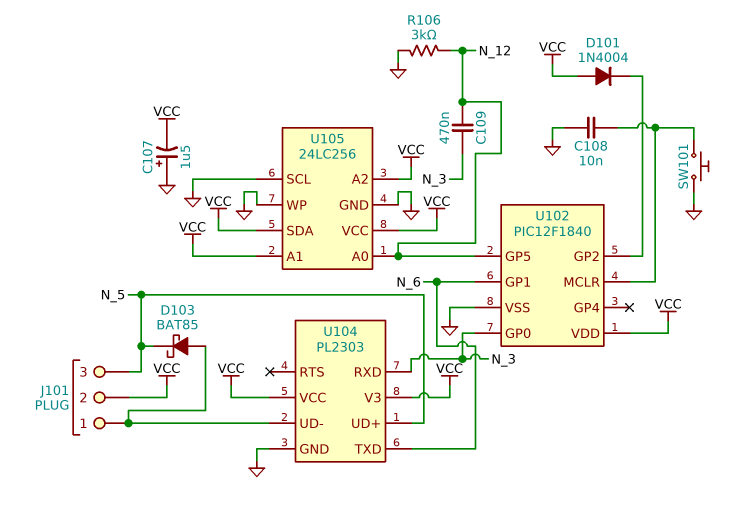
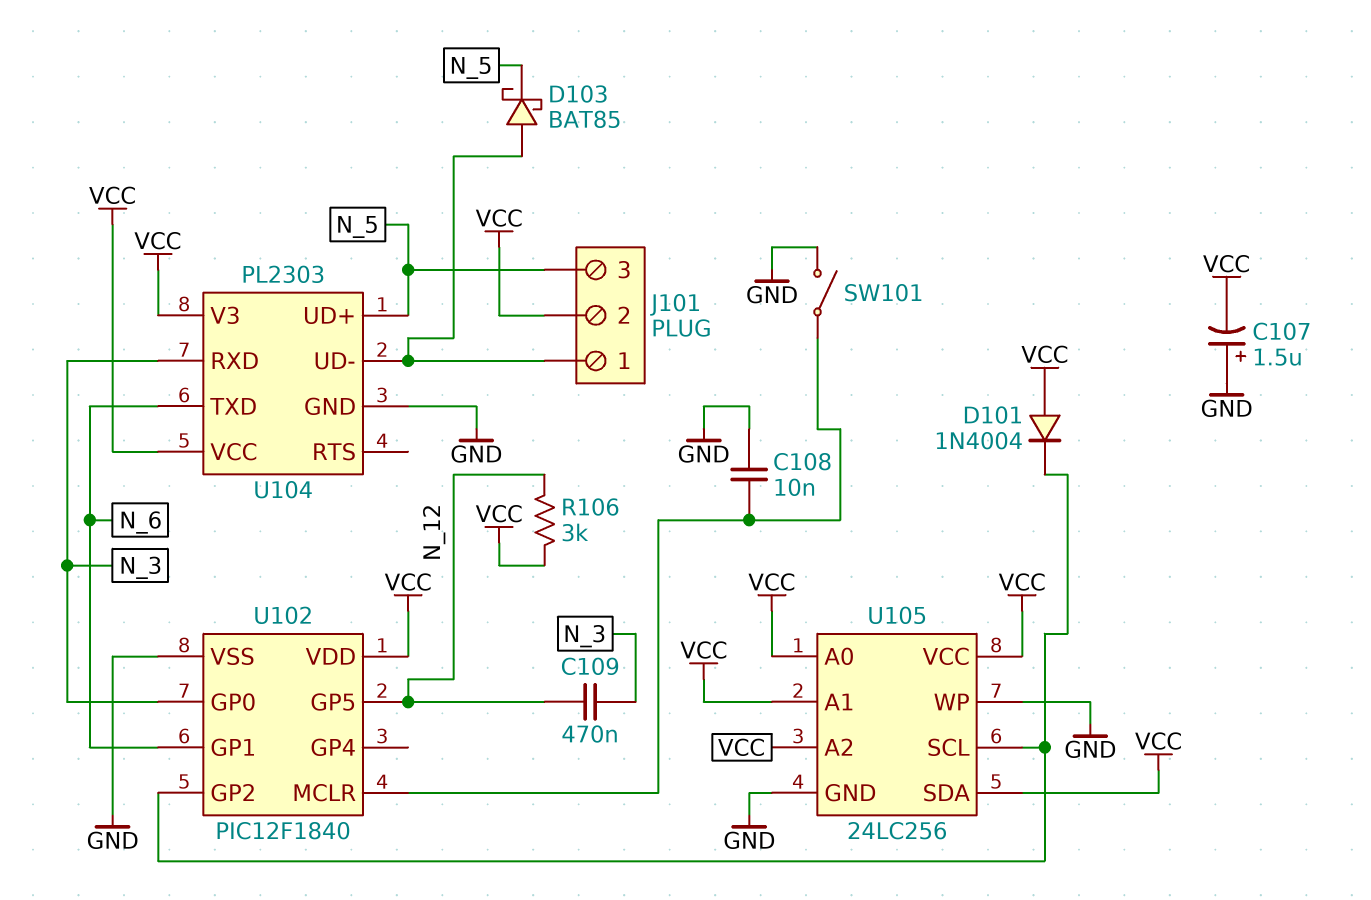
R106: 3k (GND, N_12) -> 3k (N_12, VCC)
SW101: button (GND, U102/MCLR) -> switch (GND, U102/MCLR)
U105 pin A0: N_12 -> VCC
U105 pin SCL: GND -> U102/GP2

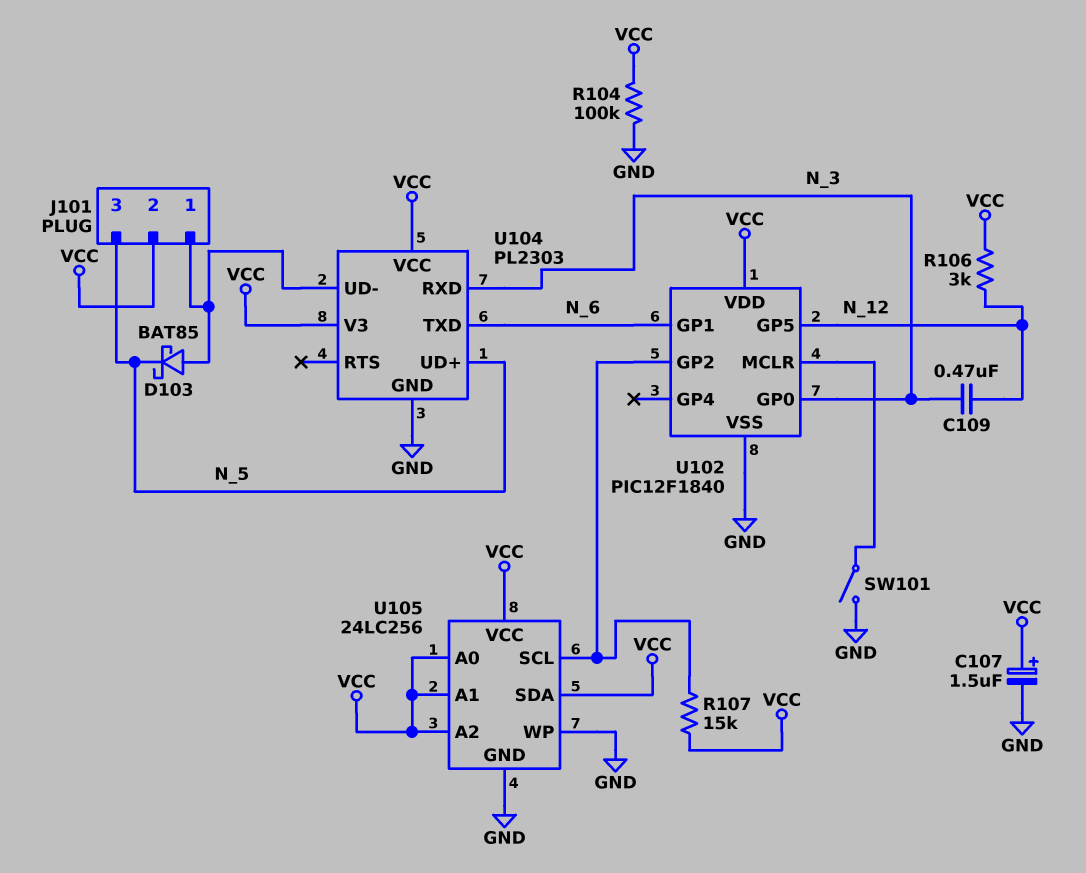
C107: 1.5uF (plus GND, minus VCC) -> 1.5uF (plus VCC, minus GND)
C108: 10nF (GND, U102/MCLR) -> none
D101: diode 1N4004 (A VCC, K U102/GP2) -> none
R104: none -> 100k (GND, VCC)
R107: none -> 15k (U102/GP2, VCC)

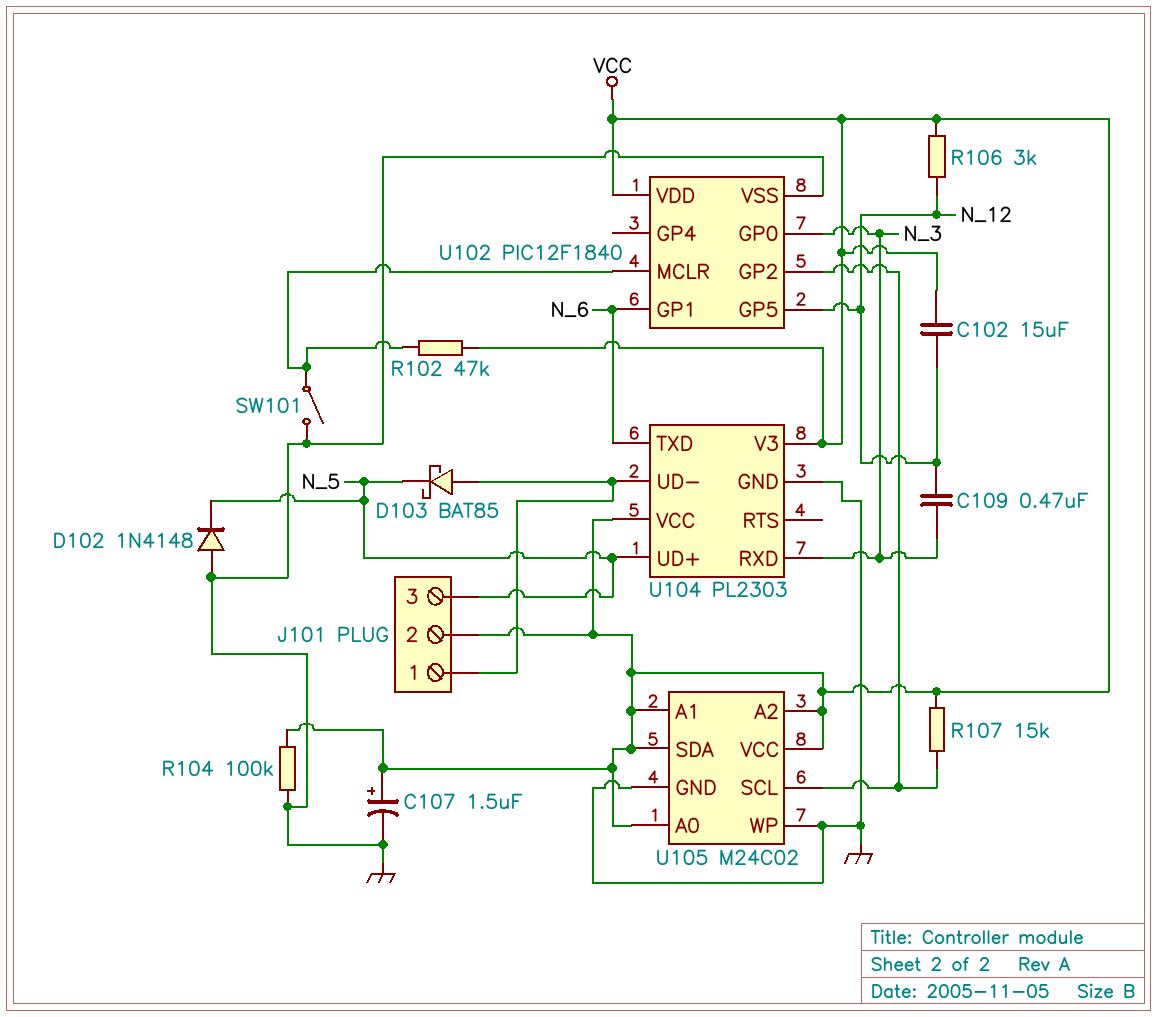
C102: none -> 15uF (N_12, VCC)
D102: none -> diode 1N4148 (A GND, K N_5)
R102: none -> 47k (U102/MCLR, VCC)
U105: 24LC256 -> M24C02

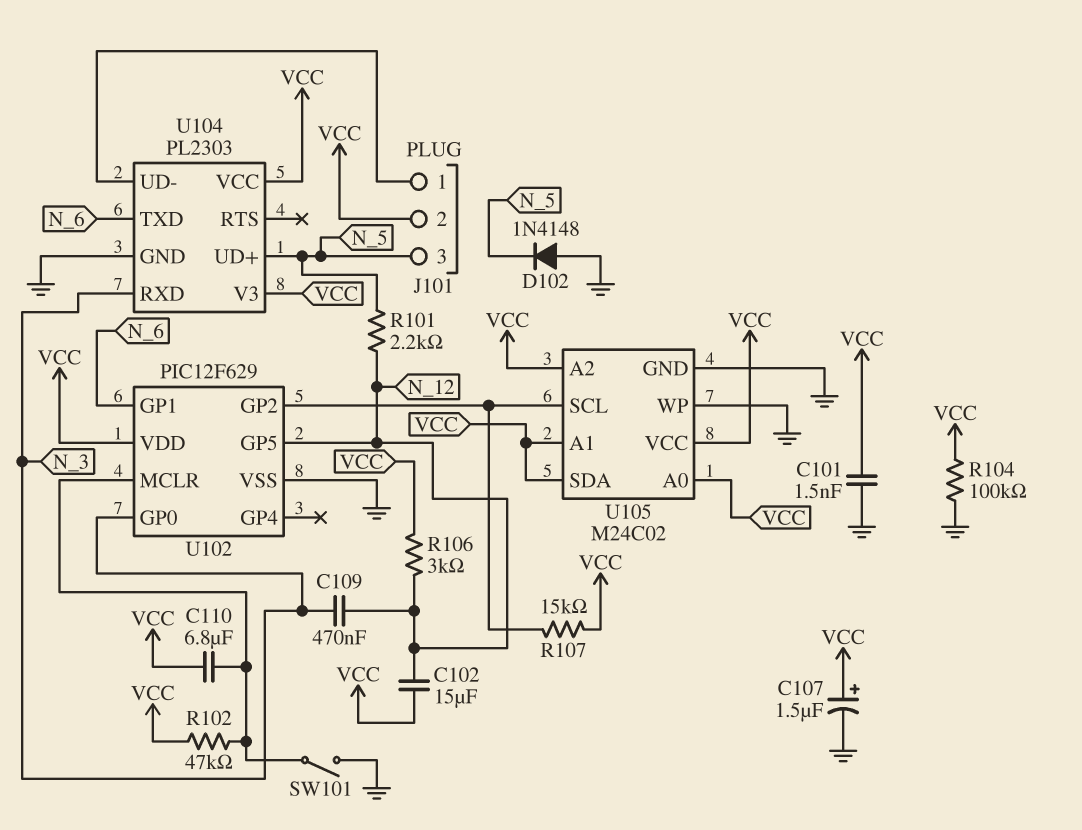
C101: none -> 1.5nF (GND, VCC)
C110: none -> 6.8uF (U102/MCLR, VCC)
D103: schottky BAT85 (A J101/1, K N_5) -> none
R101: none -> 2.2k (N_5, N_12)
U102: PIC12F1840 -> PIC12F629

